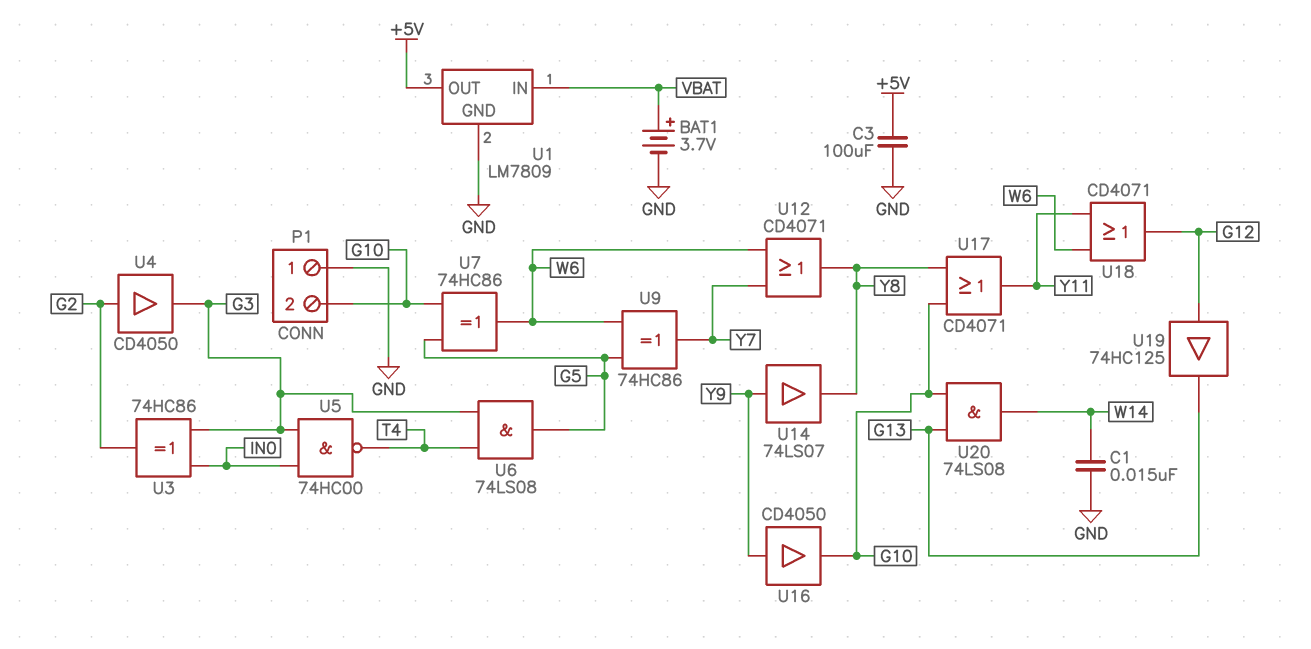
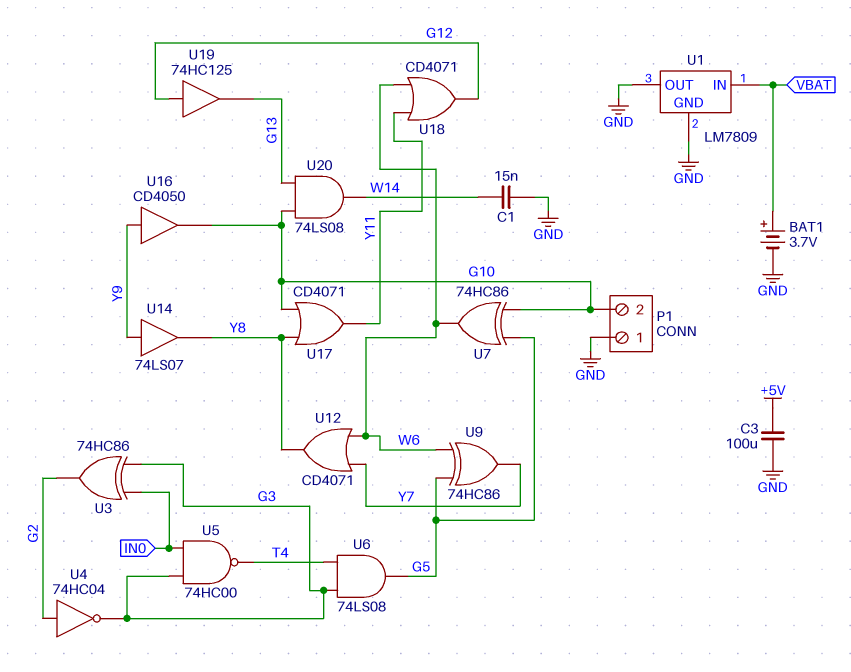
U1 pin OUT: +5V -> GND
U4: buffer CD4050 (in G2, out G3) -> NOT 74HC04 (in G2, out G3)

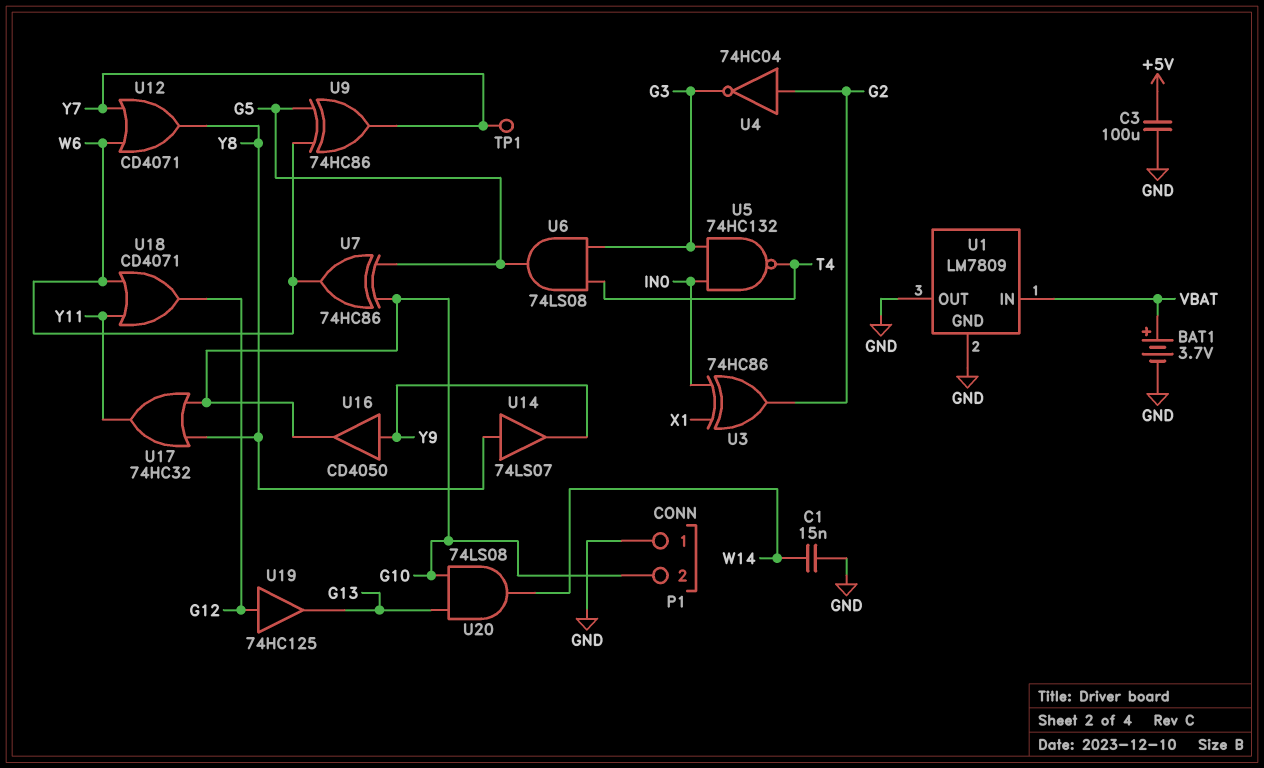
TP1: none -> test point (Y7)
U3: XOR 74HC86 (in G3, in IN0, out G2) -> XOR 74HC86 (in IN0, in X1, out G2)
U5: NAND 74HC00 (in G3, in IN0, out T4) -> NAND 74HC132 (in G3, in IN0, out T4)
U14: buffer 74LS07 (in Y9, out Y8) -> buffer 74LS07 (in Y8, out Y9)
U17: OR CD4071 (in G10, in Y8, out Y11) -> OR 74HC32 (in G10, in Y8, out Y11)

